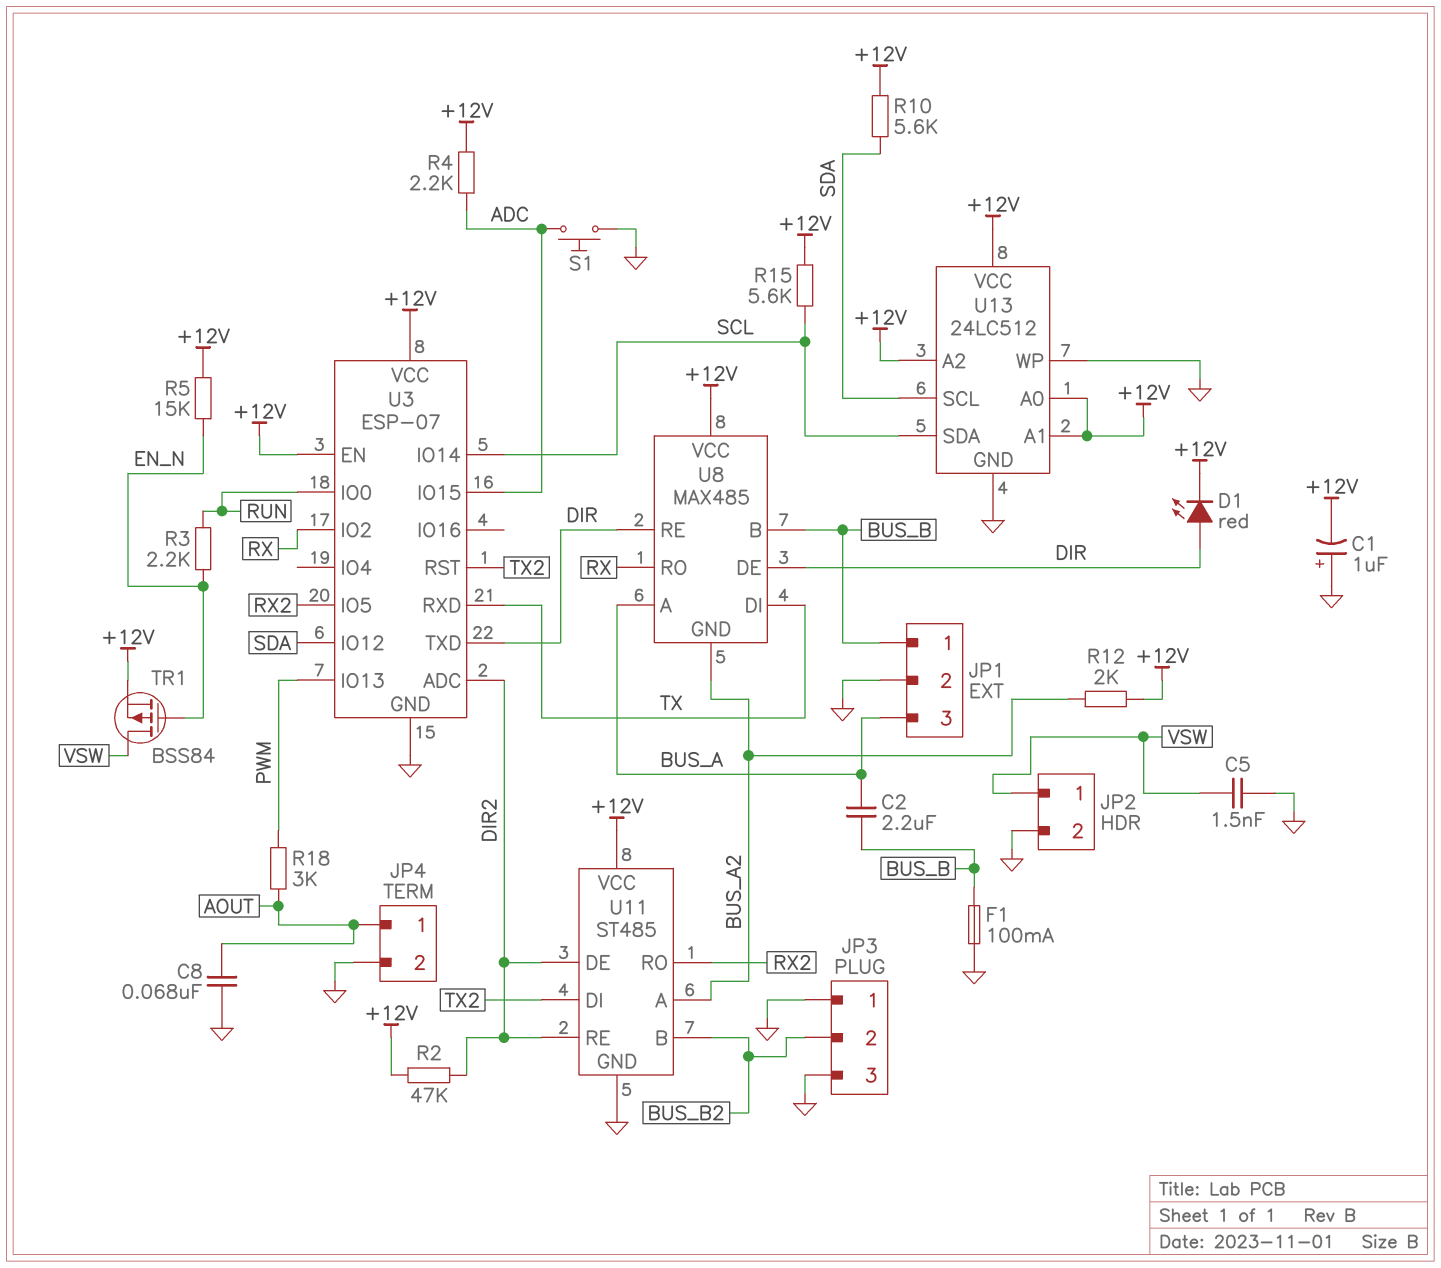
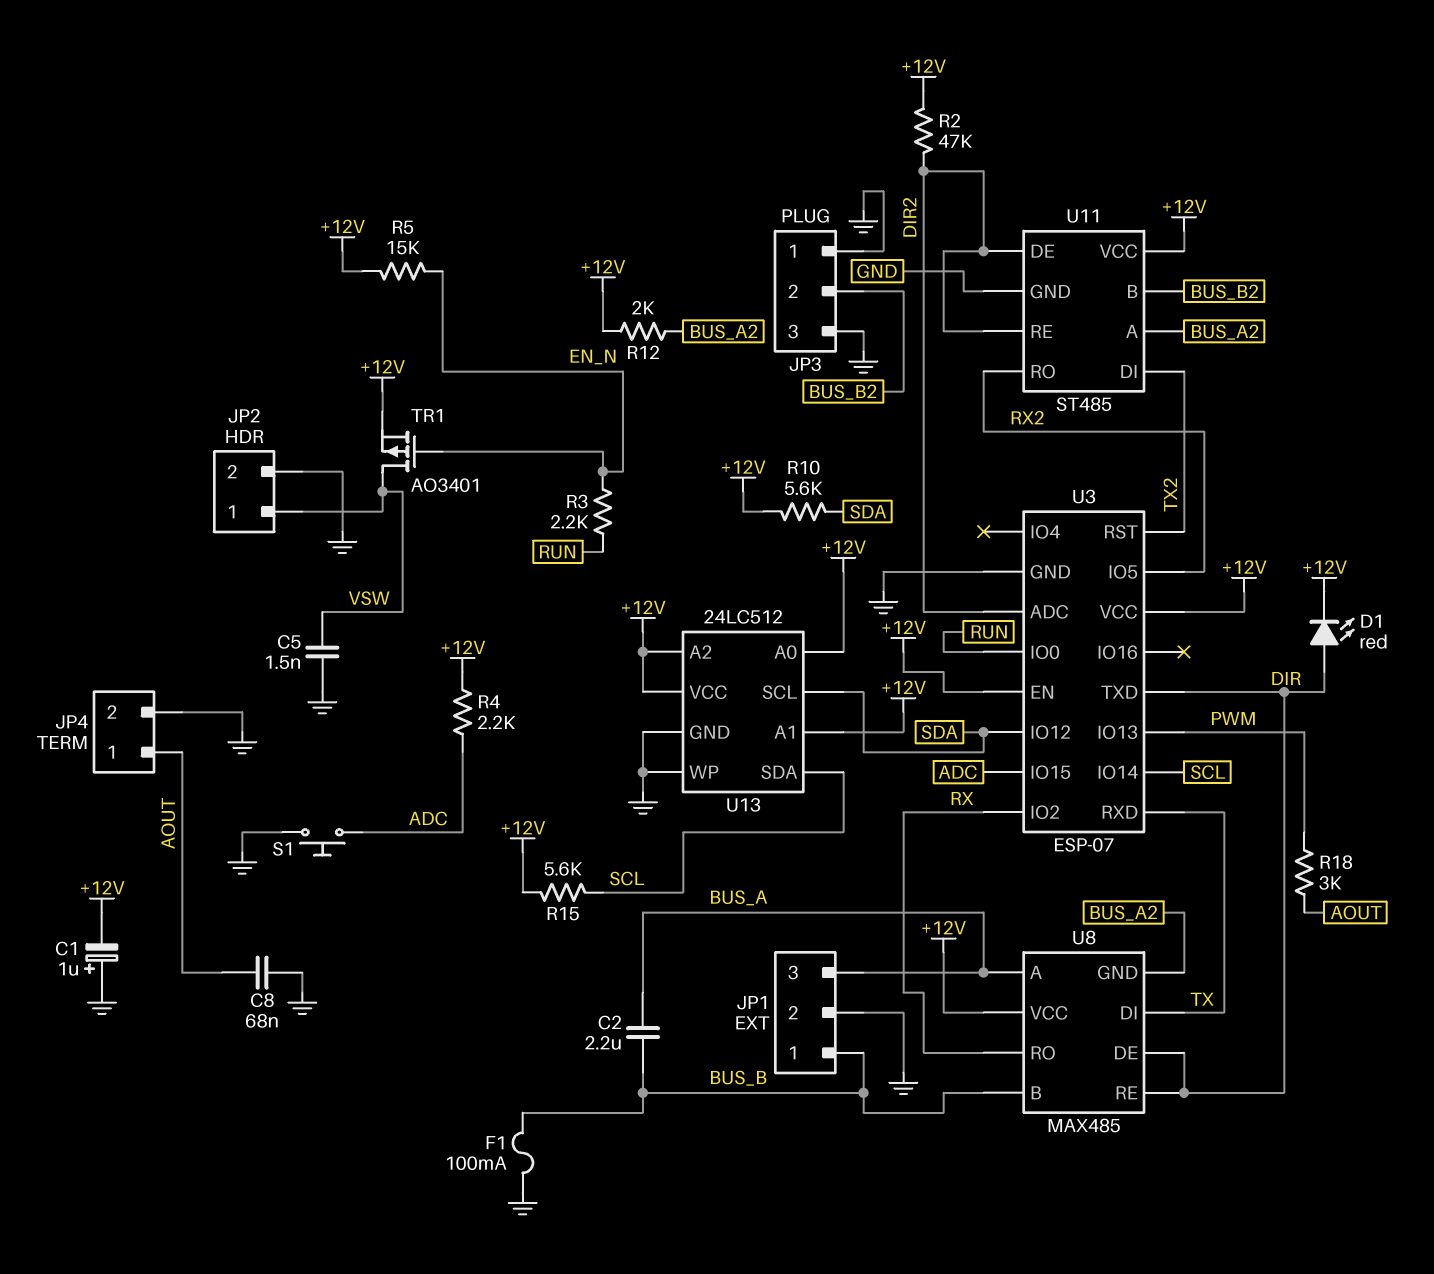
TR1: PMOS BSS84 (G EN_N, D VSW, S +12V) -> PMOS AO3401 (G EN_N, D VSW, S +12V)

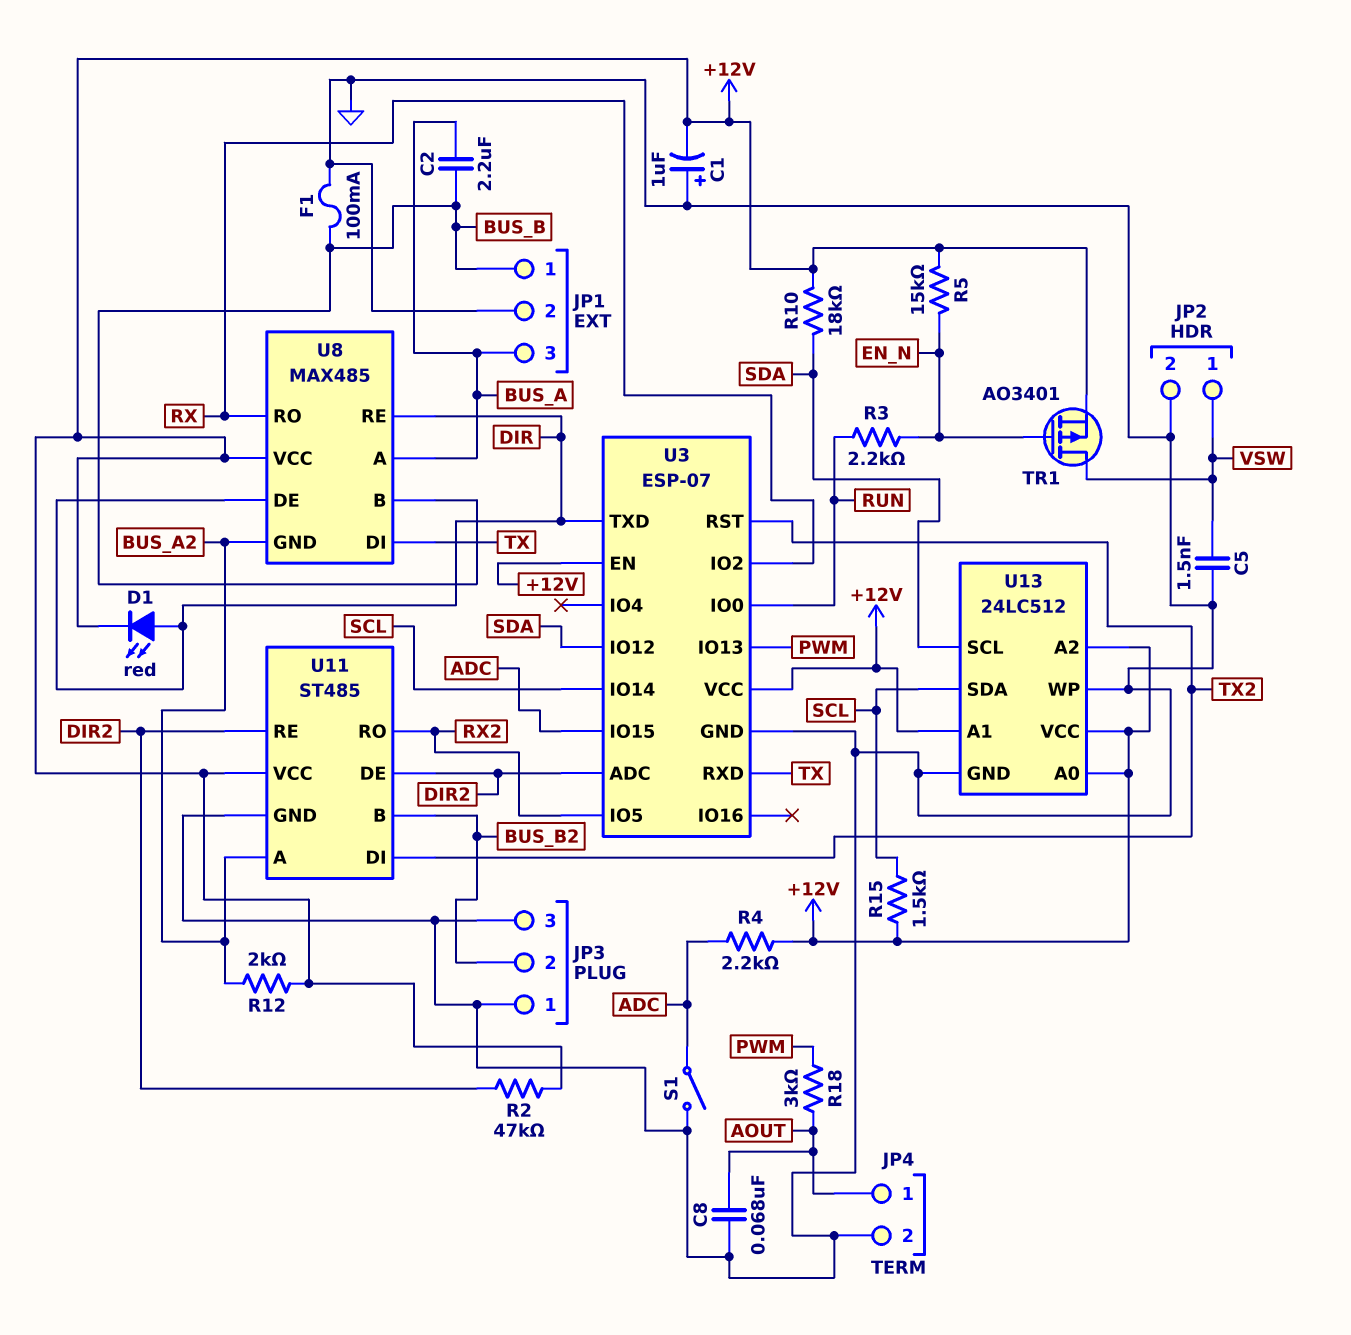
R10: 5.6k (+12V, SDA) -> 18k (+12V, SDA)
R15: 5.6k (+12V, SCL) -> 1.5k (+12V, SCL)
S1: button (ADC, GND) -> switch (ADC, GND)

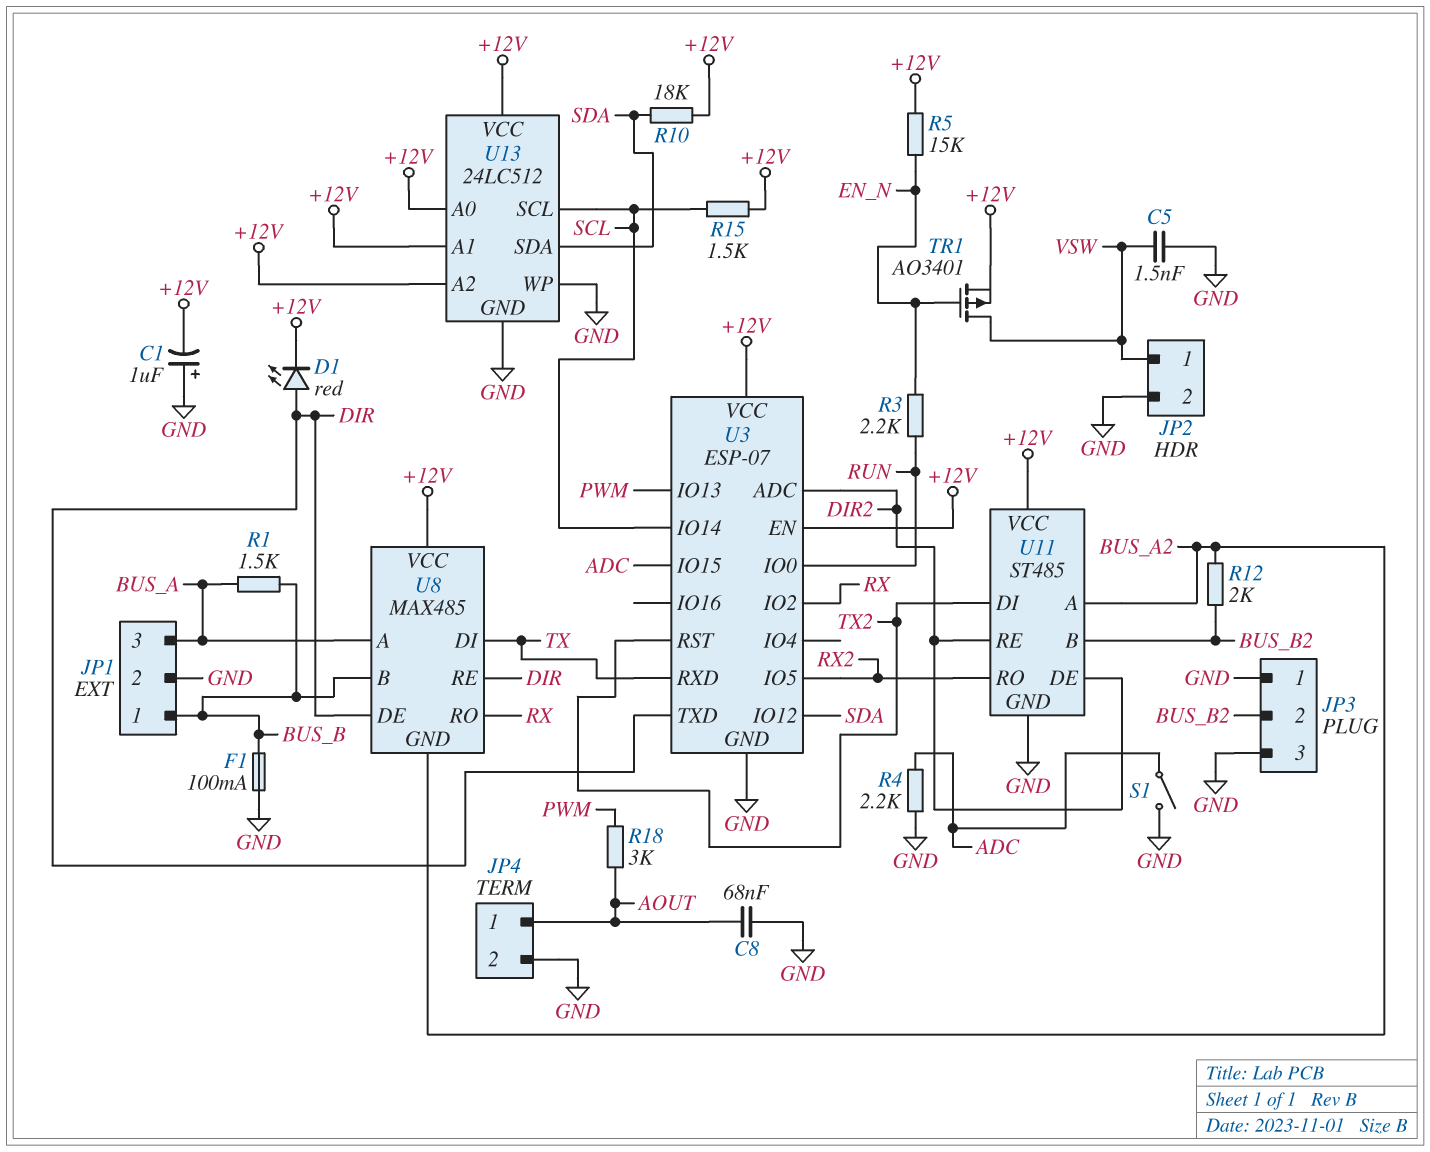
C2: 2.2uF (BUS_A, BUS_B) -> none
R1: none -> 1.5k (BUS_A, BUS_B)
R2: 47k (+12V, DIR2) -> none
R4: 2.2k (+12V, ADC) -> 2.2k (ADC, GND)
R12: 2k (+12V, BUS_A2) -> 2k (BUS_A2, BUS_B2)
U13 pin SCL: SDA -> SCL
U13 pin SDA: SCL -> SDA

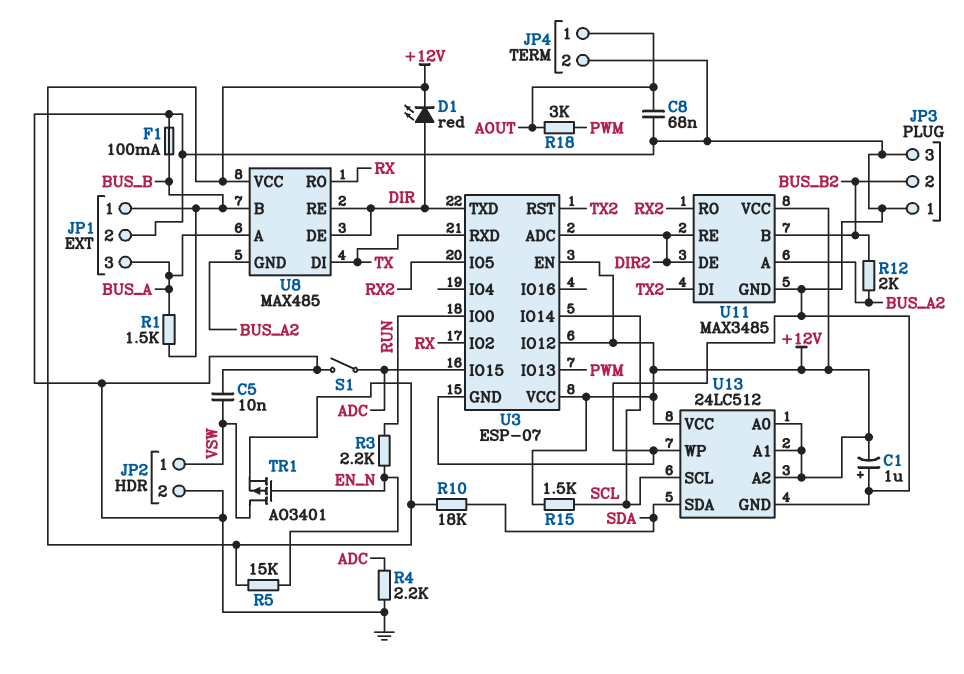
C5: 1.5nF (GND, VSW) -> 10nF (GND, VSW)
U3 pin IO12: SDA -> +12V
U11: ST485 -> MAX3485

